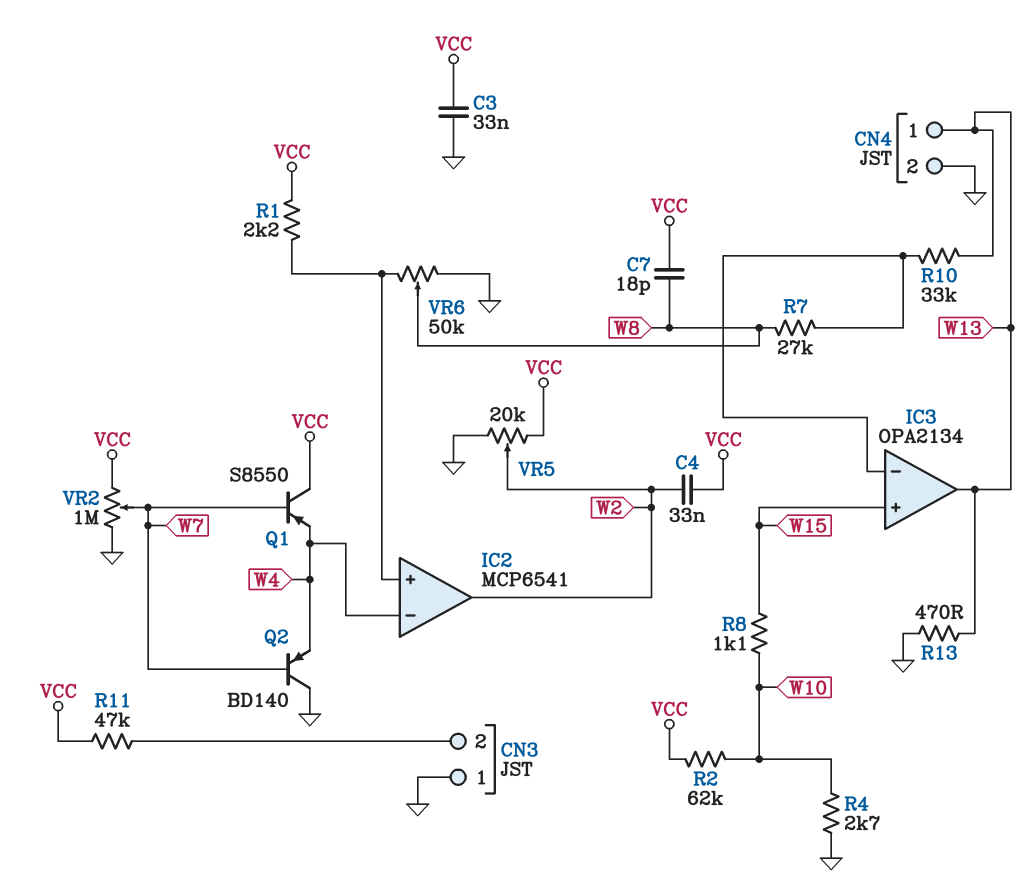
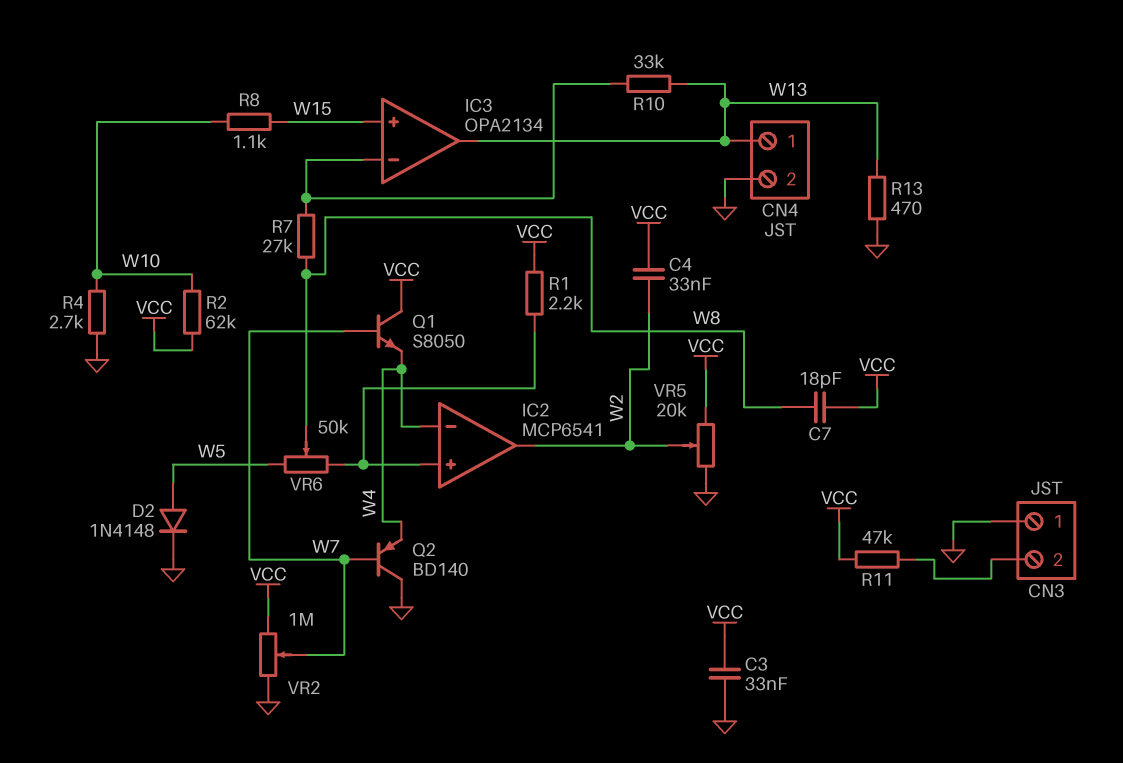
D2: none -> diode 1N4148 (A W5, K GND)
Q1: PNP S8550 (B W7, C VCC, E W4) -> NPN S8050 (B W7, C VCC, E W4)
VR6: 50k (GND, IC2/in+, wiper W8) -> 50k (IC2/in+, W5, wiper W8)

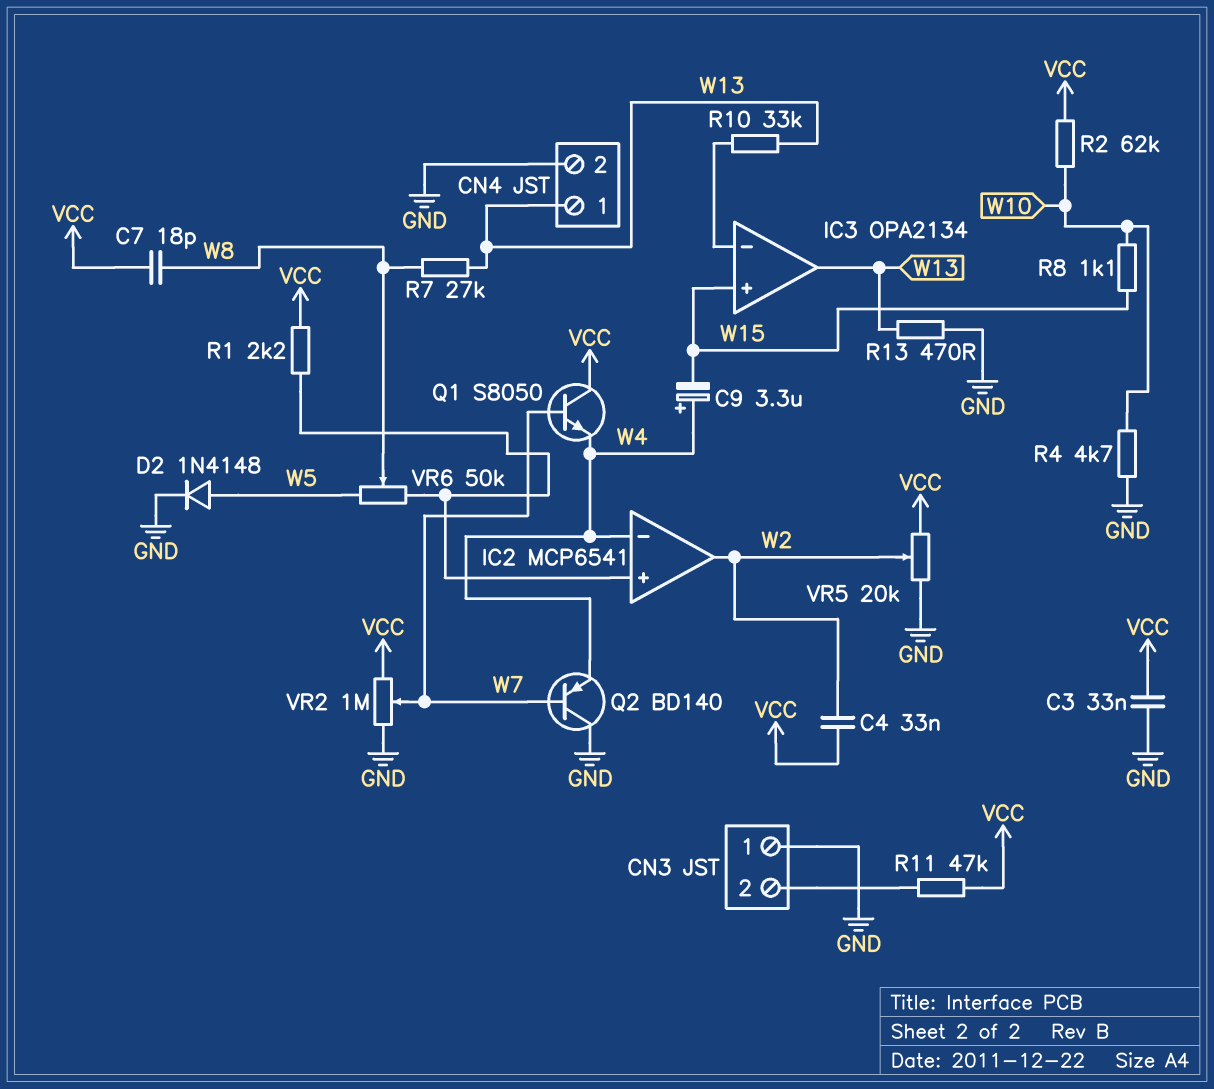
C9: none -> 3.3uF (plus W4, minus W15)
R4: 2.7k (GND, W10) -> 4.7k (GND, W10)
R7: 27k (IC3/in-, W8) -> 27k (W8, W13)

